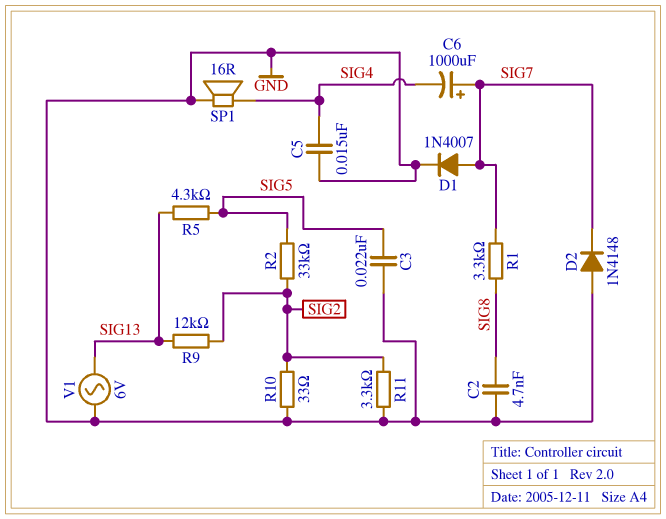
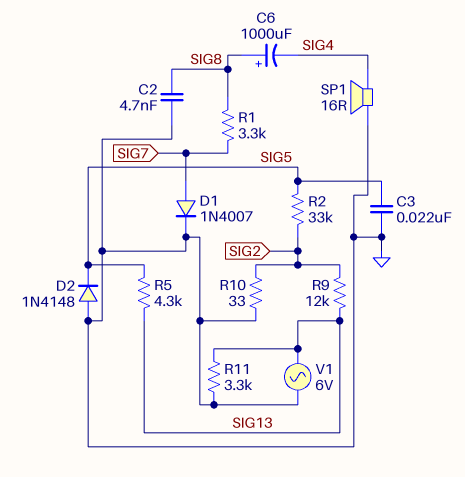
C5: 15nF (GND, SIG4) -> none
C6: 1000uF (plus SIG7, minus SIG4) -> 1000uF (plus SIG8, minus SIG4)
D2: diode 1N4148 (A GND, K SIG7) -> diode 1N4148 (A GND, K SIG5)
R11: 3.3k (GND, SIG2) -> 3.3k (GND, SIG13)

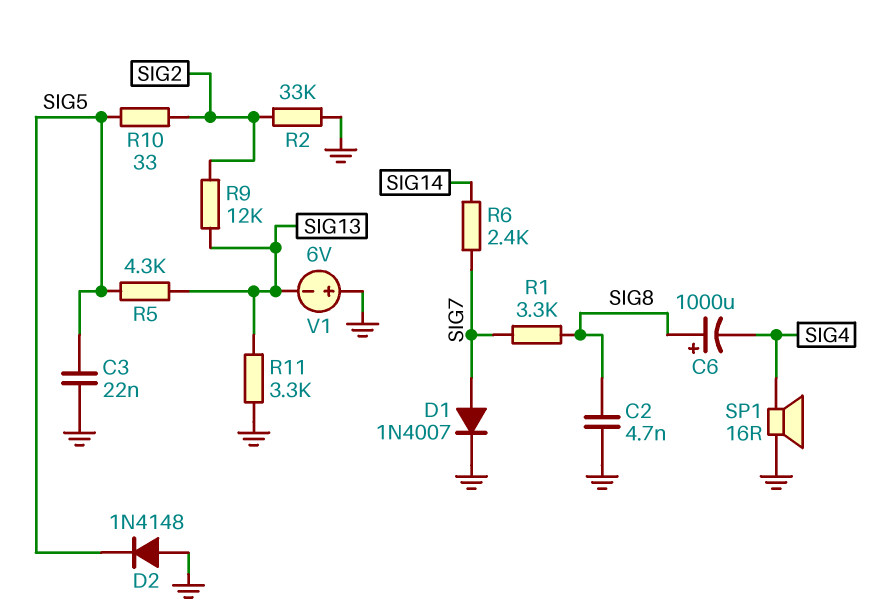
R2: 33k (SIG2, SIG5) -> 33k (GND, SIG2)
R6: none -> 2.4k (SIG7, SIG14)
R10: 33 (GND, SIG2) -> 33 (SIG2, SIG5)
V1: AC 6V (GND, SIG13) -> 6V (plus GND, minus SIG13)

